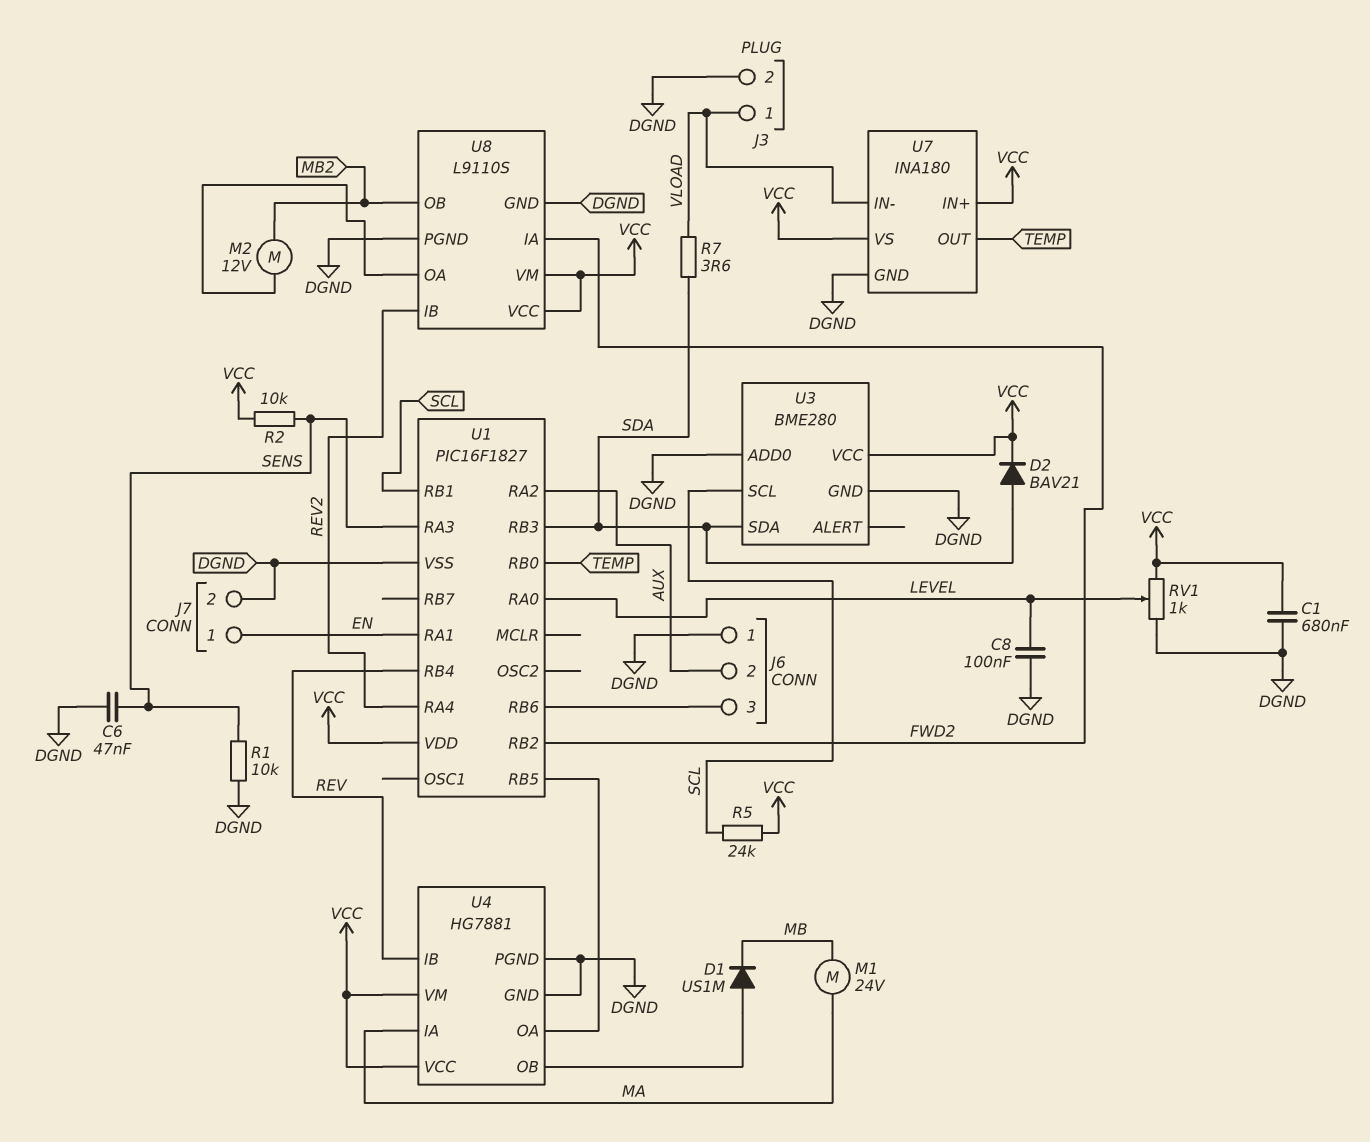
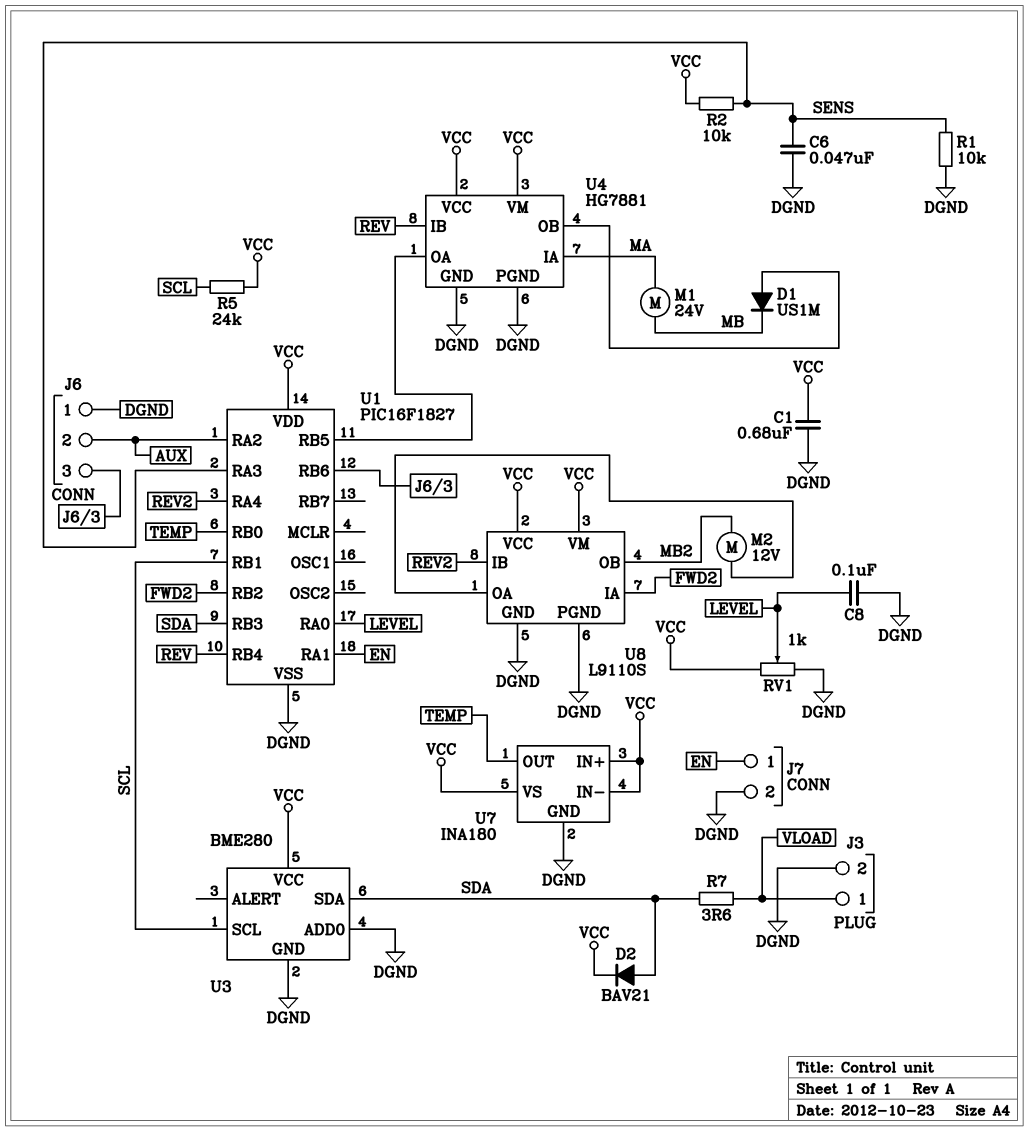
U7 pin IN-: VLOAD -> VCC

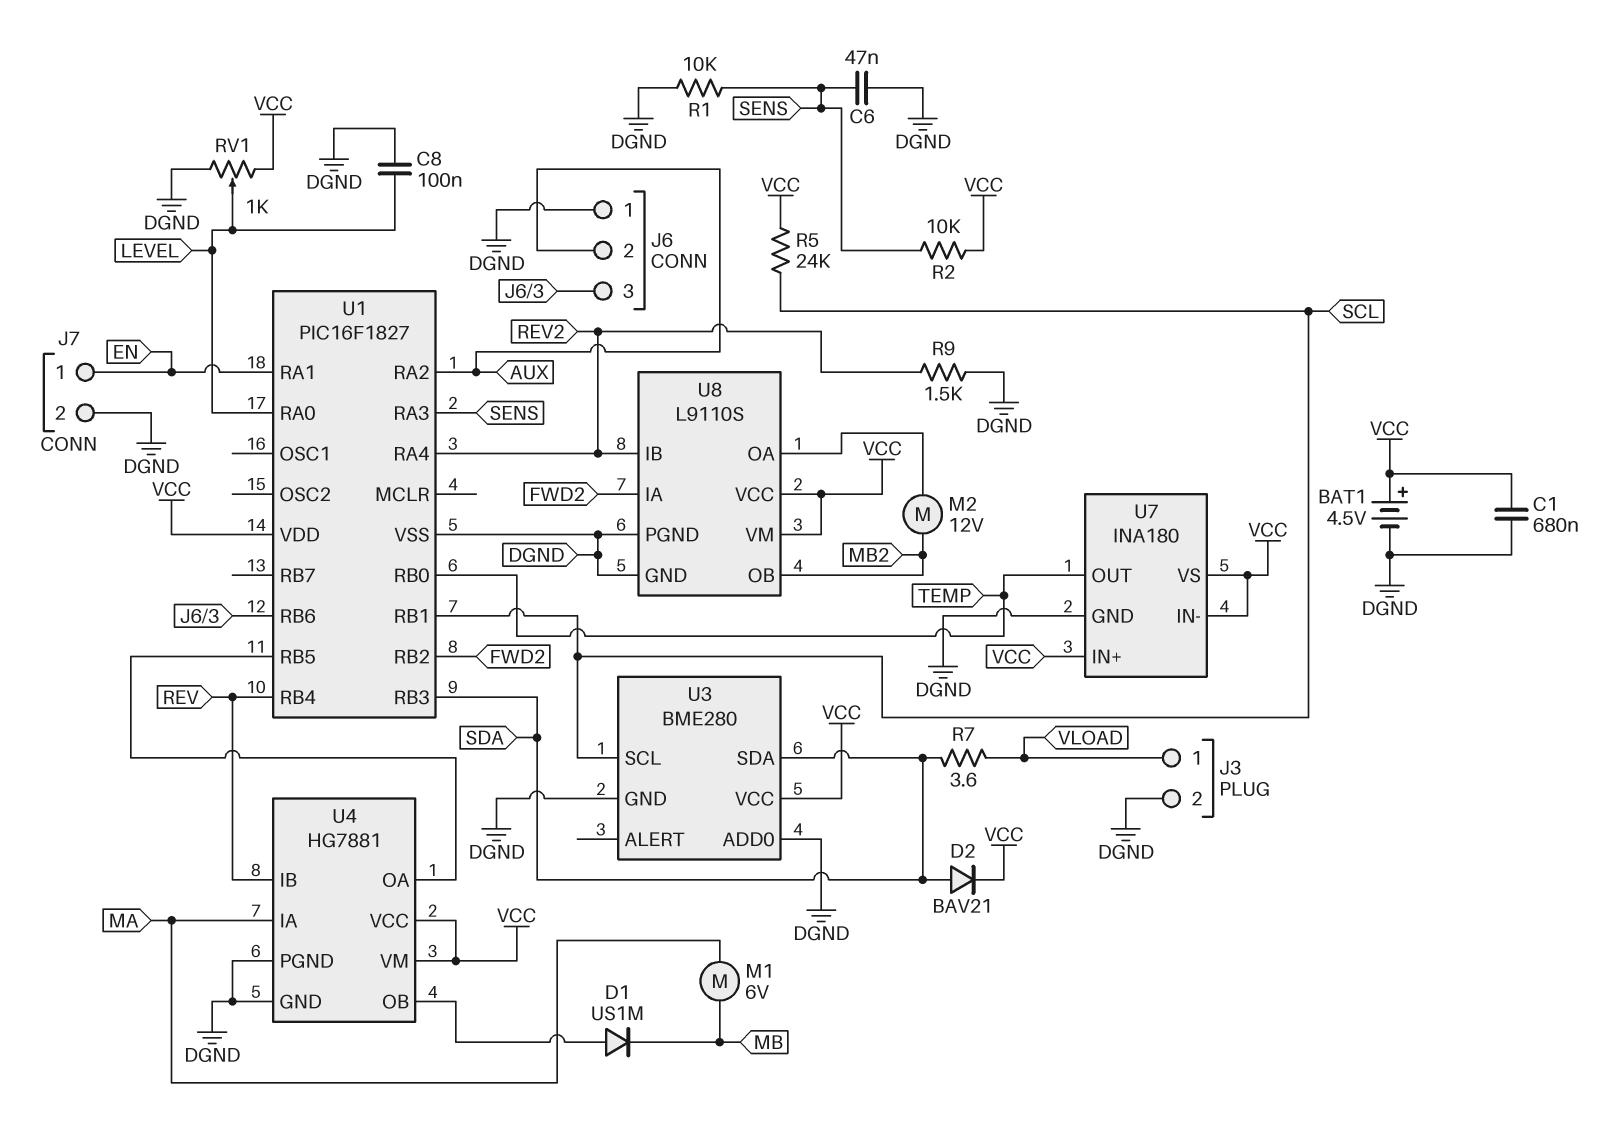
BAT1: none -> 4.5V (plus VCC, minus DGND)
M1: motor 24V (MA, MB) -> motor 6V (MA, MB)
R9: none -> 1.5k (DGND, REV2)

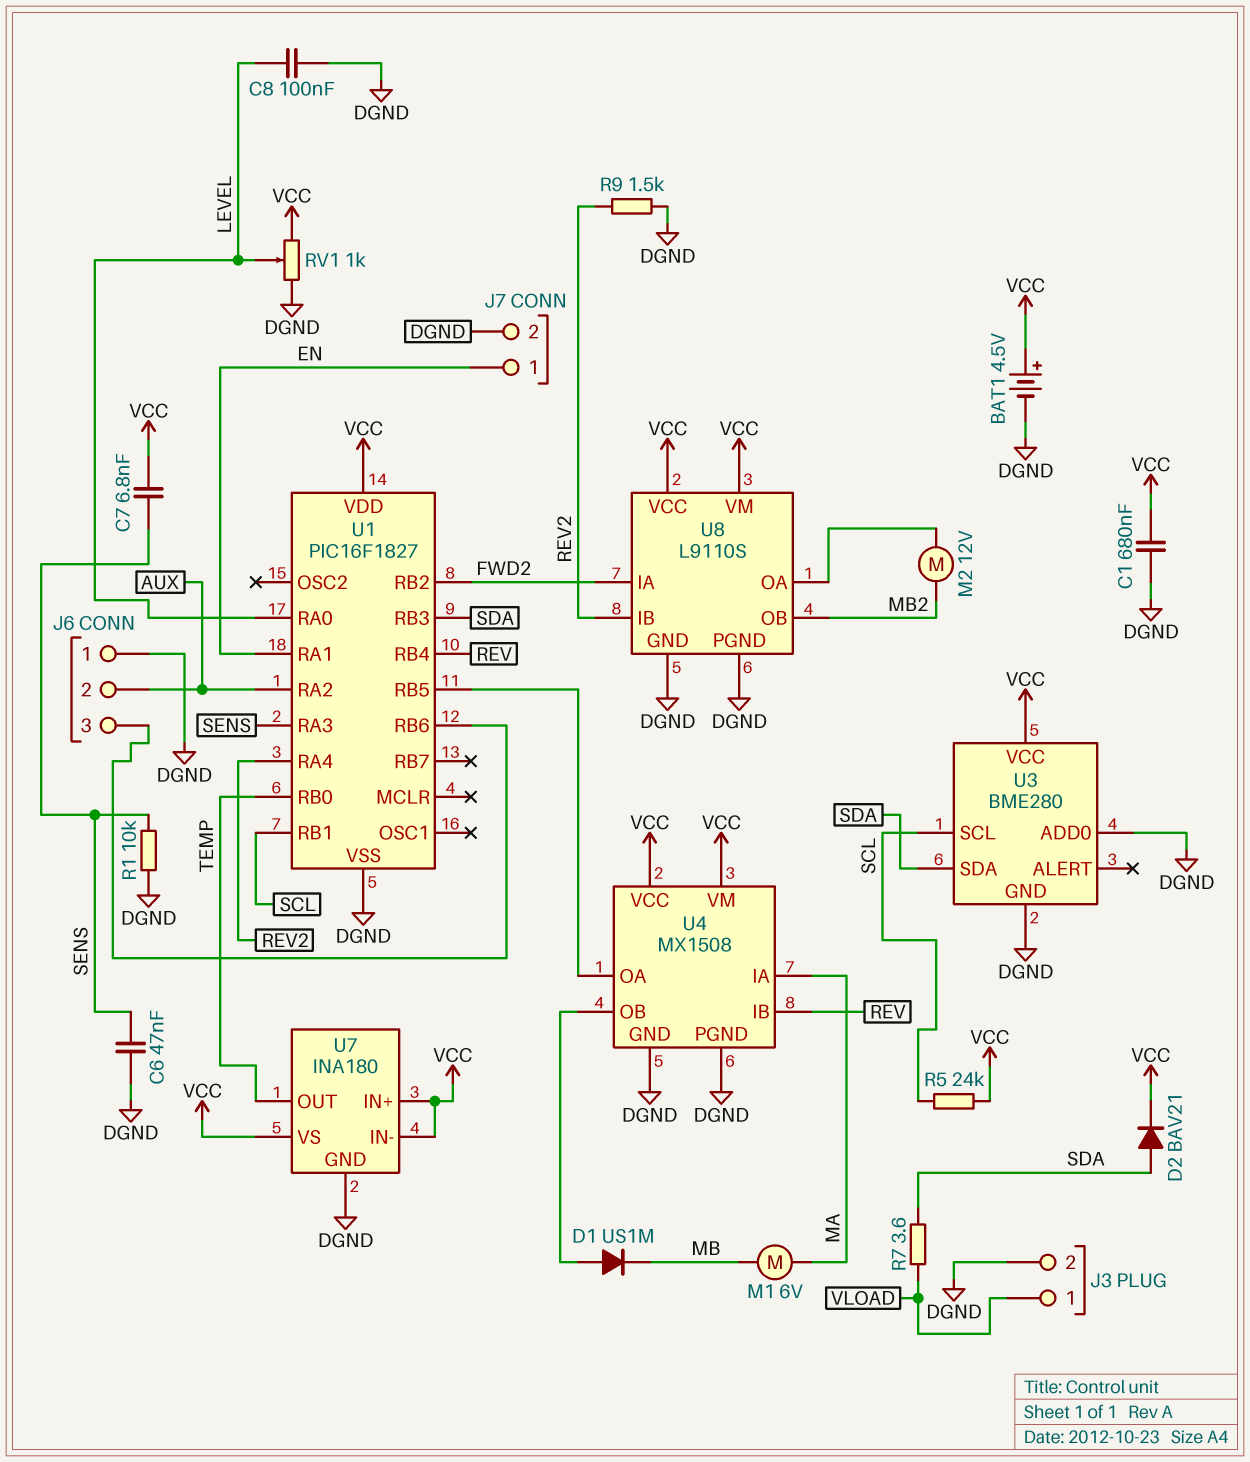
C7: none -> 6.8nF (SENS, VCC)
R2: 10k (SENS, VCC) -> none
U4: HG7881 -> MX1508

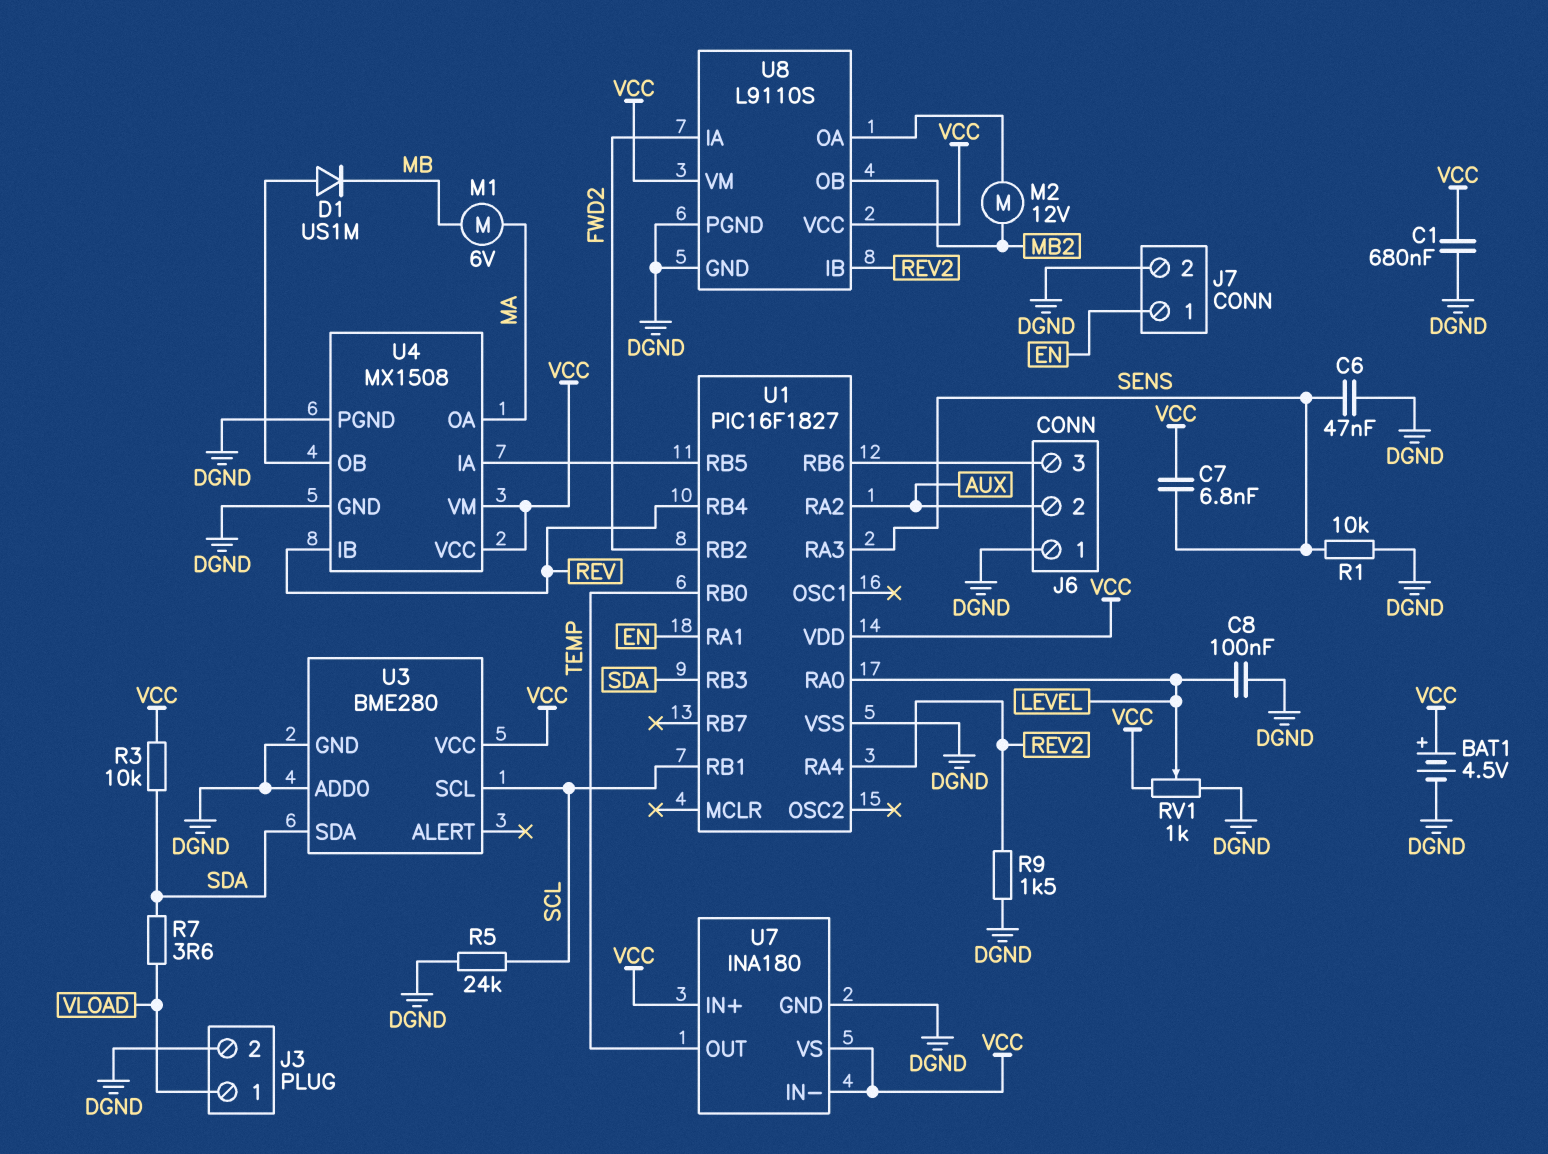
D2: diode BAV21 (A SDA, K VCC) -> none
R3: none -> 10k (SDA, VCC)
R5: 24k (SCL, VCC) -> 24k (DGND, SCL)
U4 pin IA: MA -> U1/RB5
U4 pin OA: U1/RB5 -> MA

